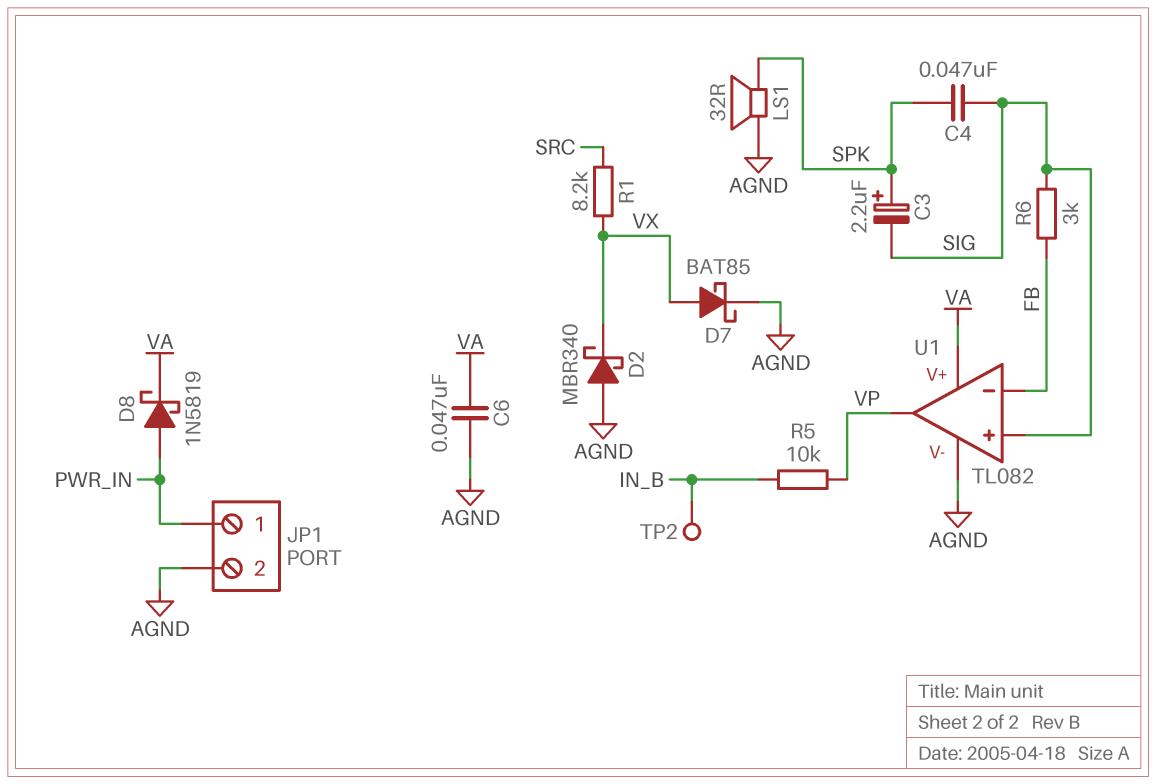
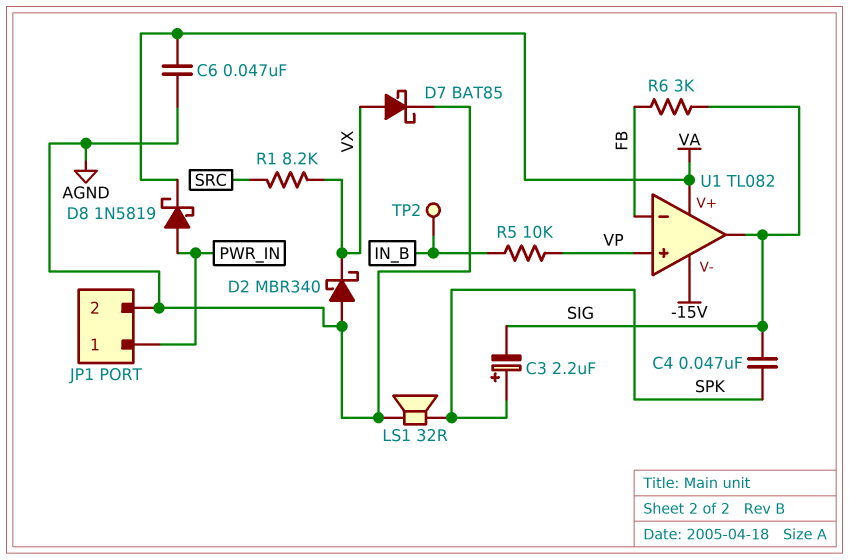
U1 pin V-: AGND -> -15V
U1 pin in+: SIG -> VP
U1 pin out: VP -> SIG

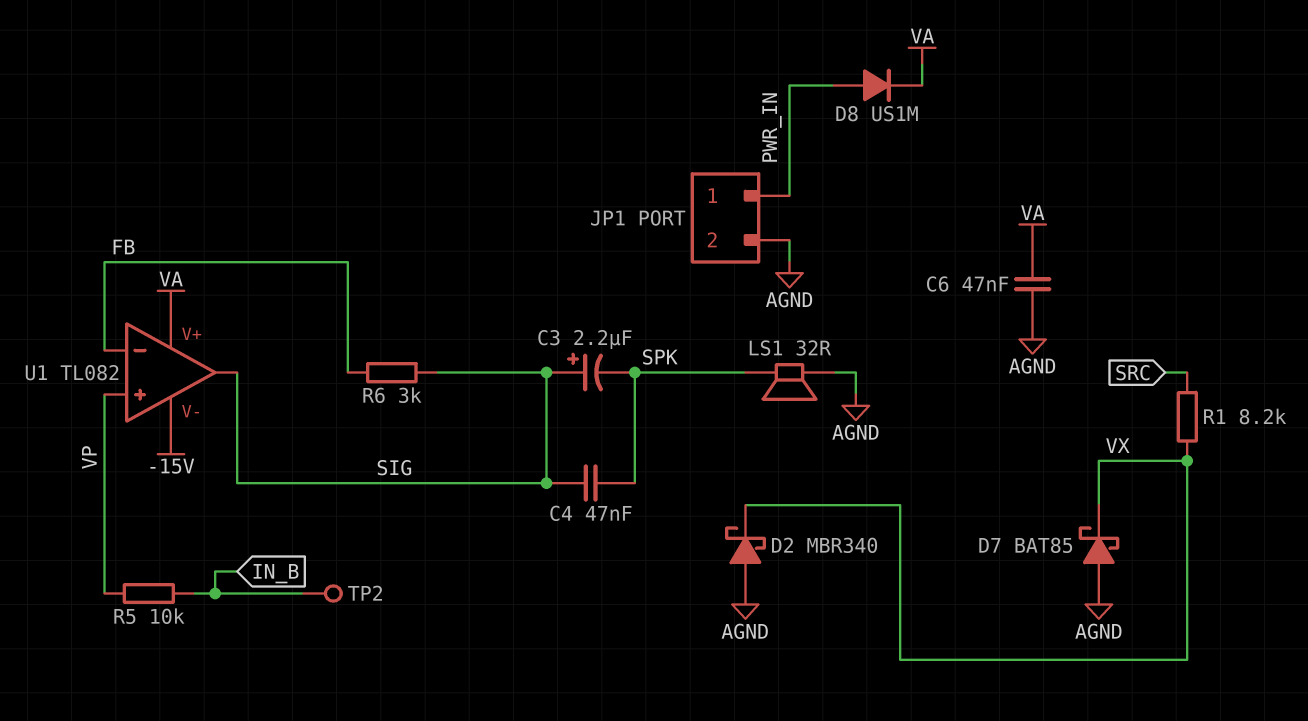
C3: 2.2uF (plus SPK, minus SIG) -> 2.2uF (plus SIG, minus SPK)
D7: schottky BAT85 (A VX, K AGND) -> schottky BAT85 (A AGND, K VX)
D8: schottky 1N5819 (A PWR_IN, K VA) -> diode US1M (A PWR_IN, K VA)

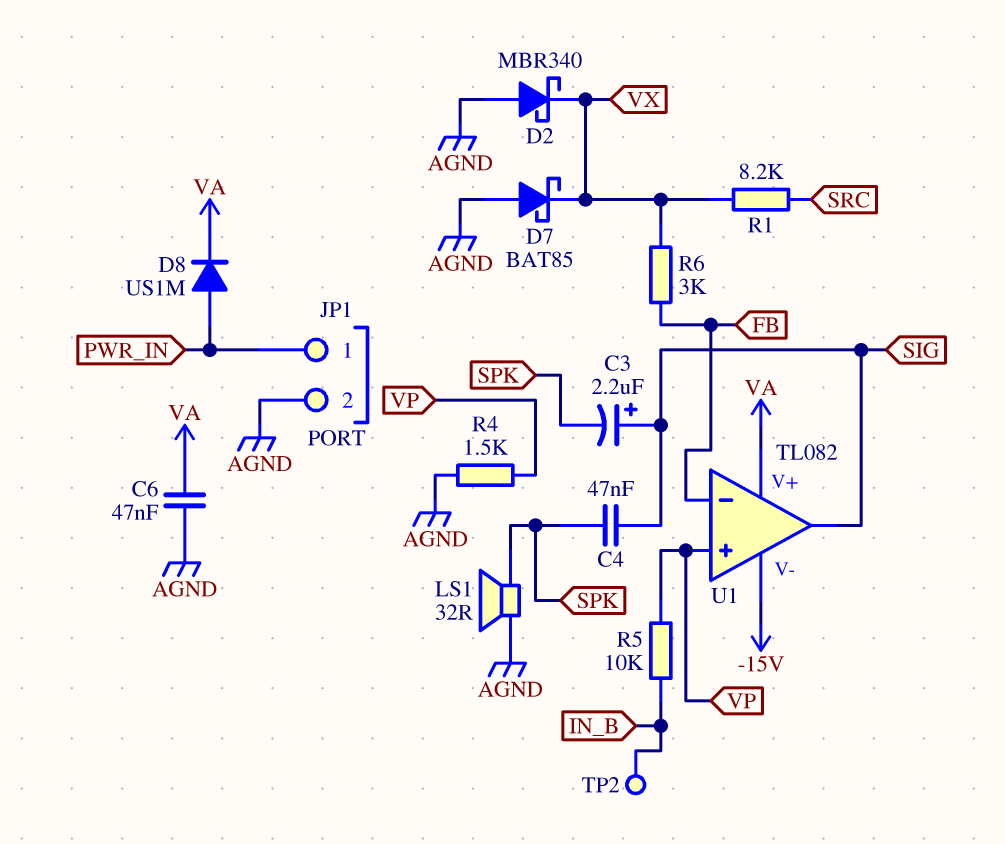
R4: none -> 1.5k (AGND, VP)
R6: 3k (FB, SIG) -> 3k (FB, VX)

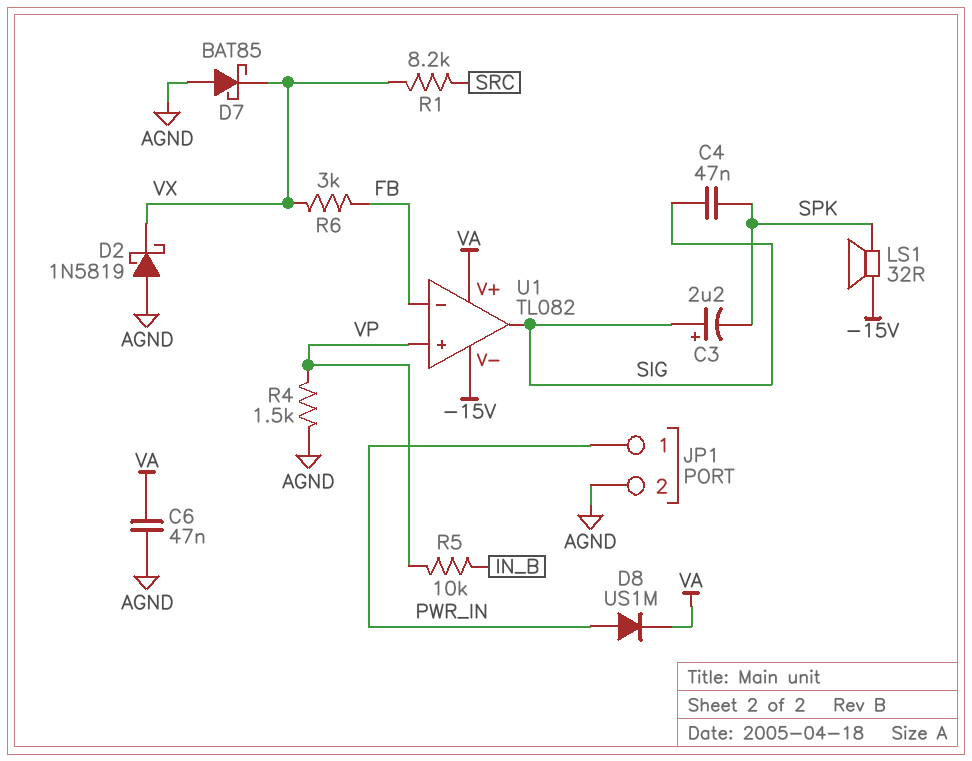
D2: schottky MBR340 (A AGND, K VX) -> schottky 1N5819 (A AGND, K VX)
LS1: speaker 32R (AGND, SPK) -> speaker 32R (-15V, SPK)
TP2: test point (IN_B) -> none

